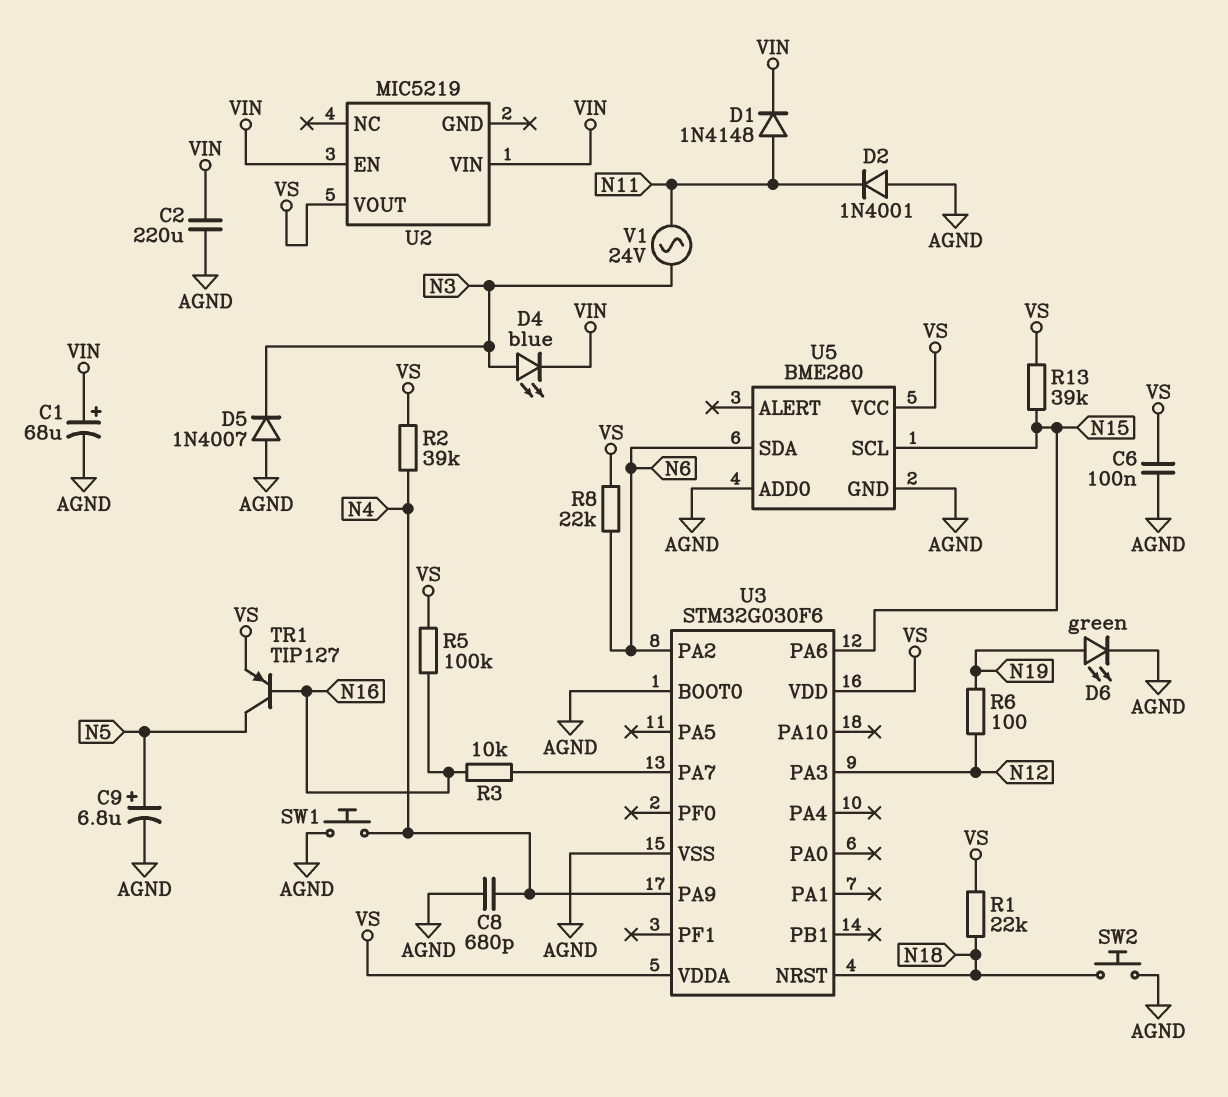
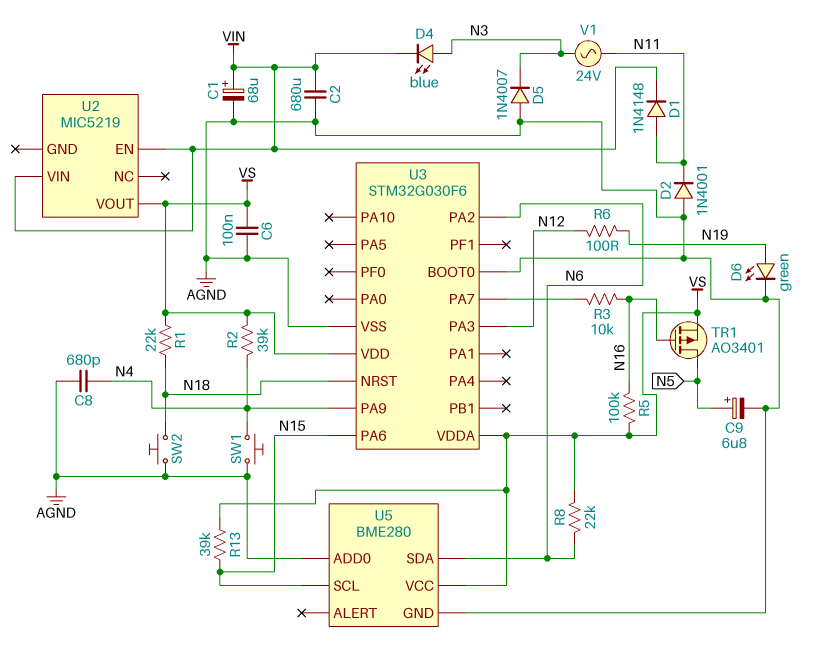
C2: 220uF (AGND, VIN) -> 680uF (AGND, VIN)
TR1: PNP TIP127 (B N16, C N5, E VS) -> PMOS AO3401 (G N16, D N5, S VS)

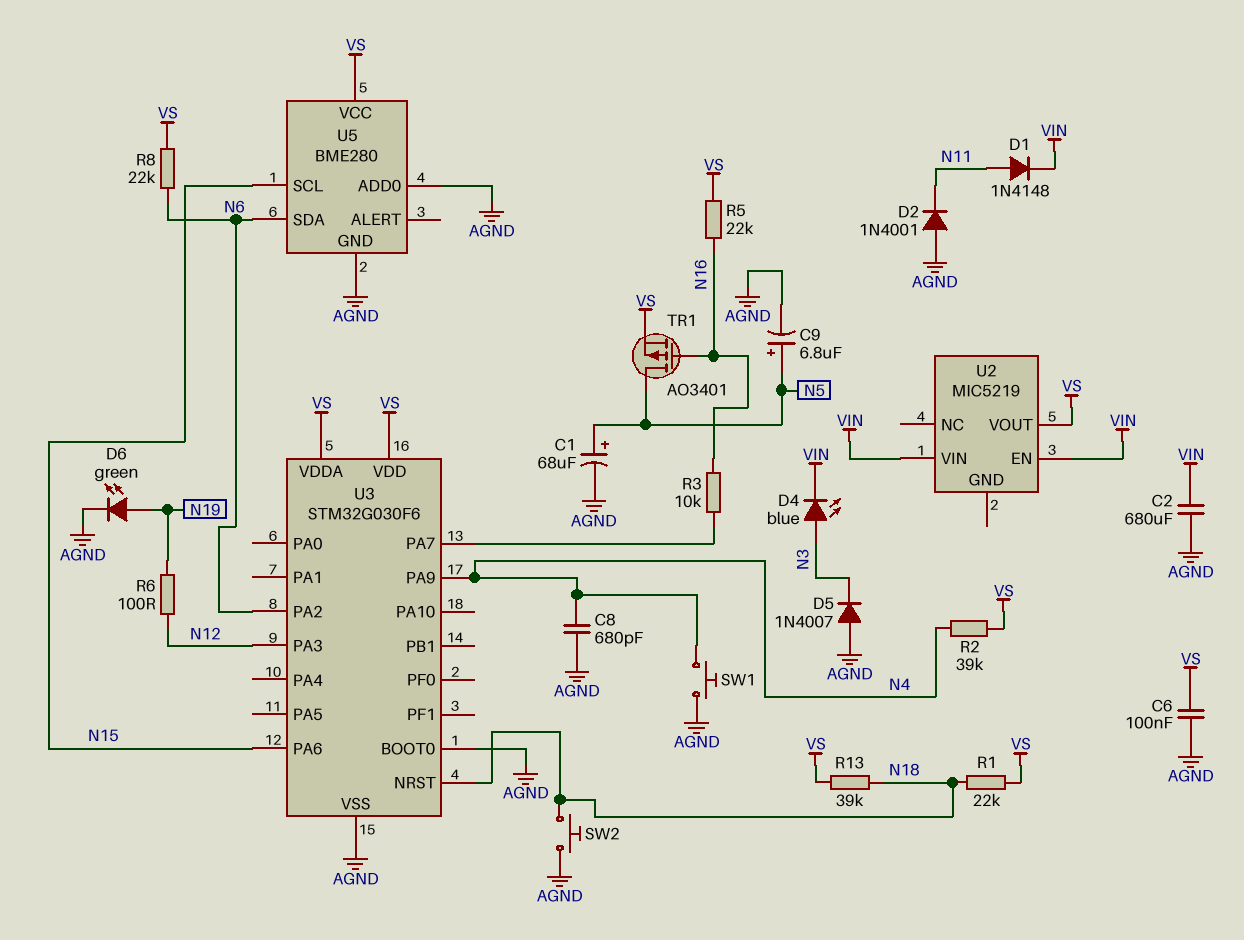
C1: 68uF (plus VIN, minus AGND) -> 68uF (plus N5, minus AGND)
R5: 100k (N16, VS) -> 22k (N16, VS)
R13: 39k (N15, VS) -> 39k (N18, VS)
V1: AC 24V (N3, N11) -> none

